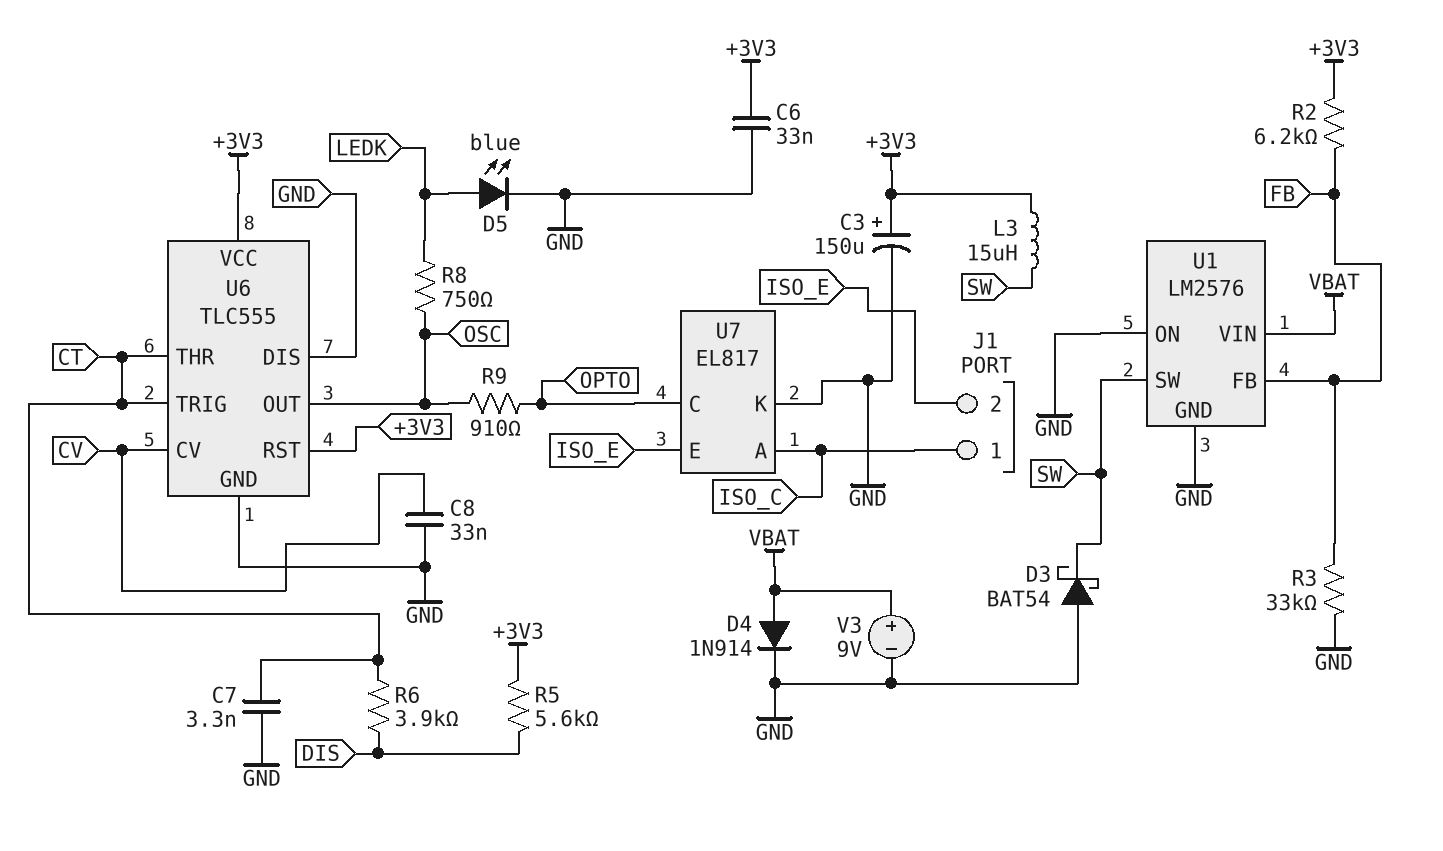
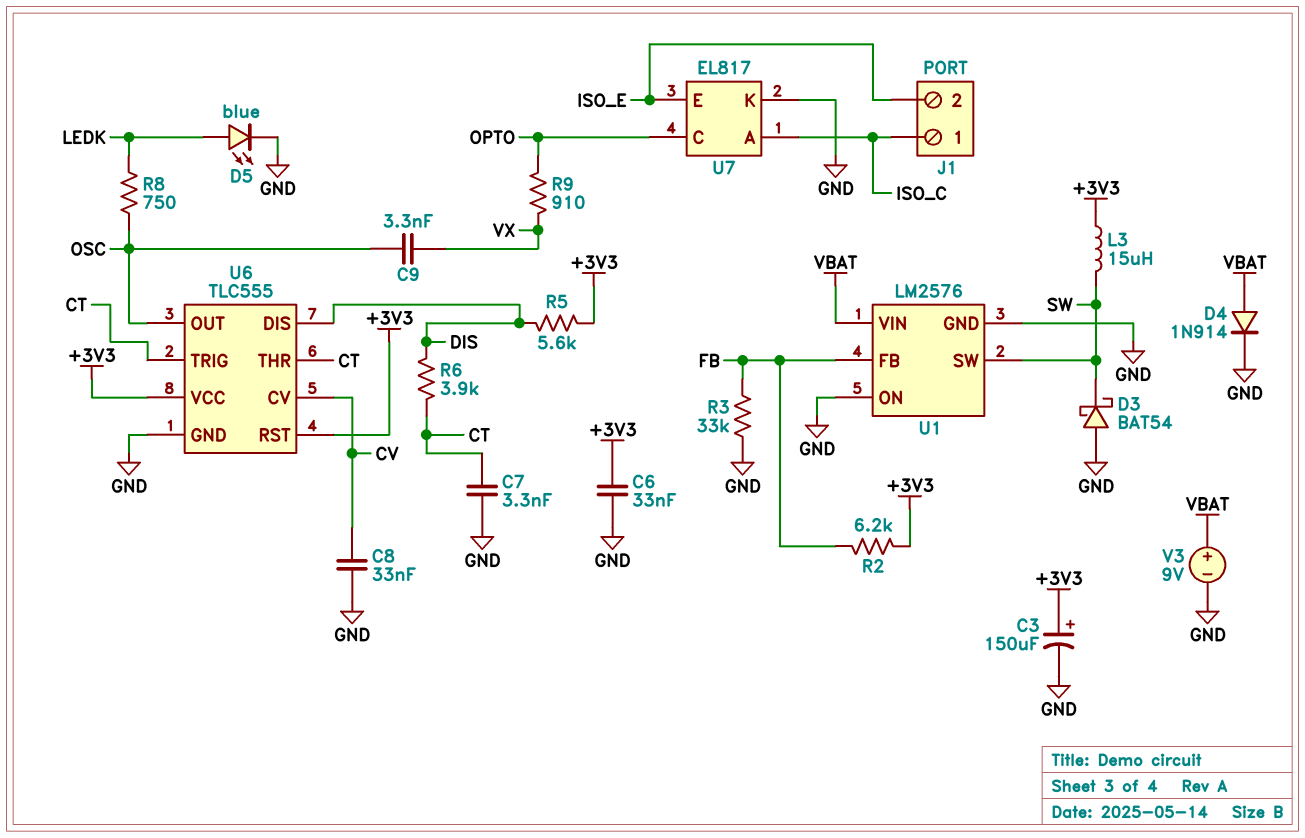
C9: none -> 3.3nF (OSC, VX)
R9: 910 (OPTO, OSC) -> 910 (OPTO, VX)
U6 pin DIS: GND -> DIS

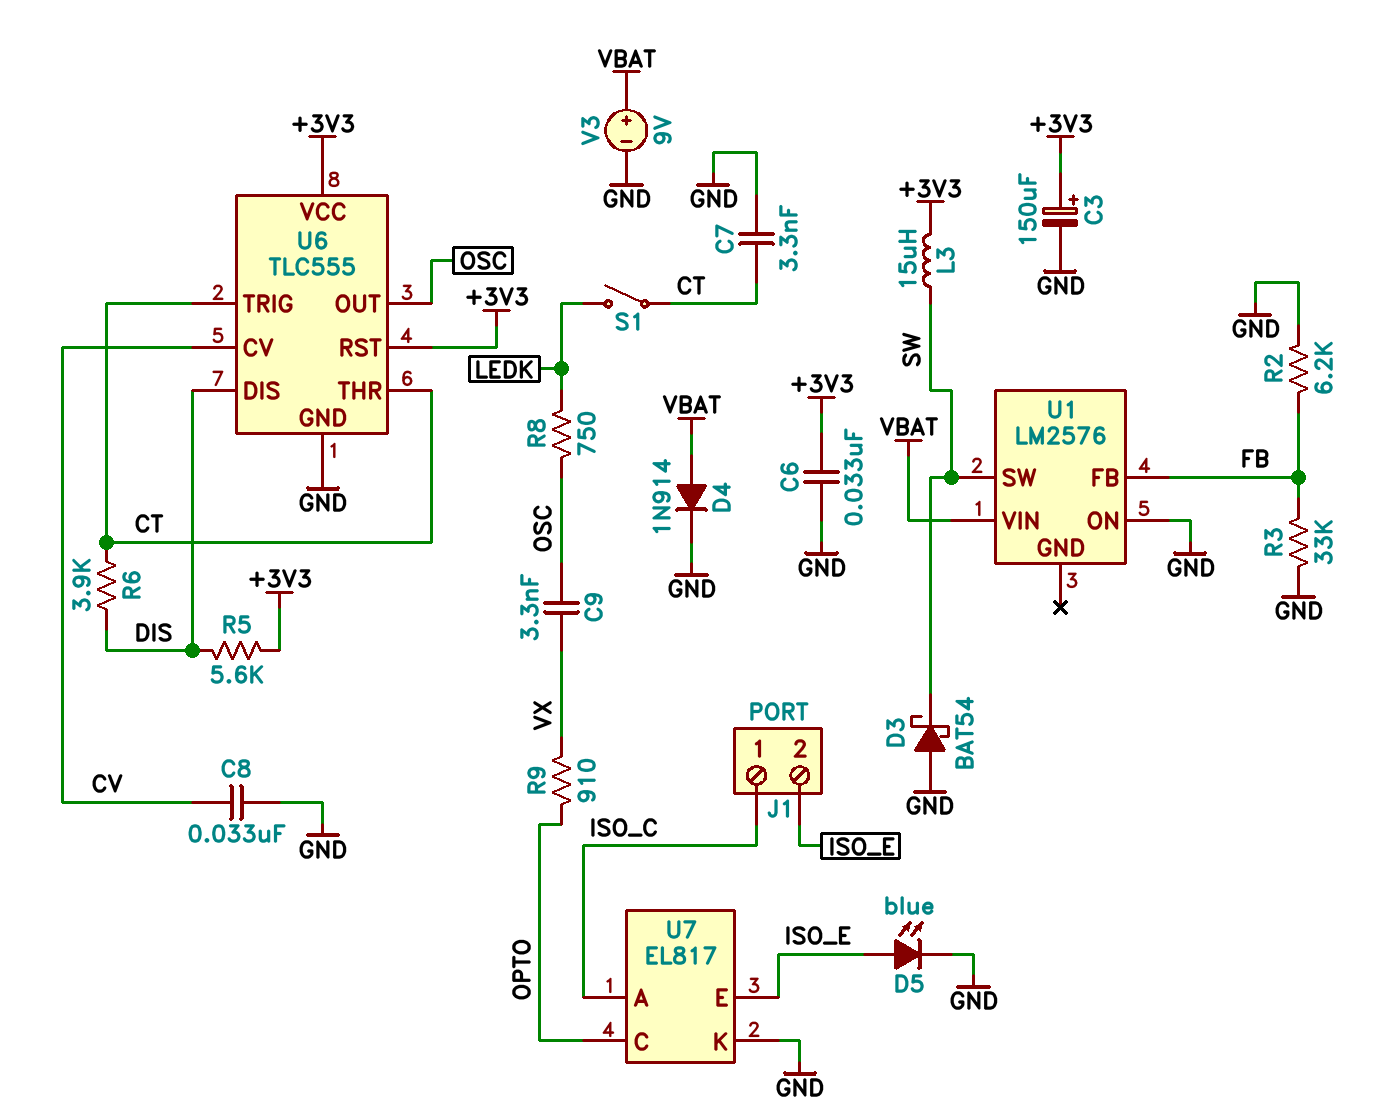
D5: LED blue (A LEDK, K GND) -> LED blue (A ISO_E, K GND)
R2: 6.2k (+3V3, FB) -> 6.2k (FB, GND)
S1: none -> switch (CT, LEDK)
U1 pin GND: GND -> none

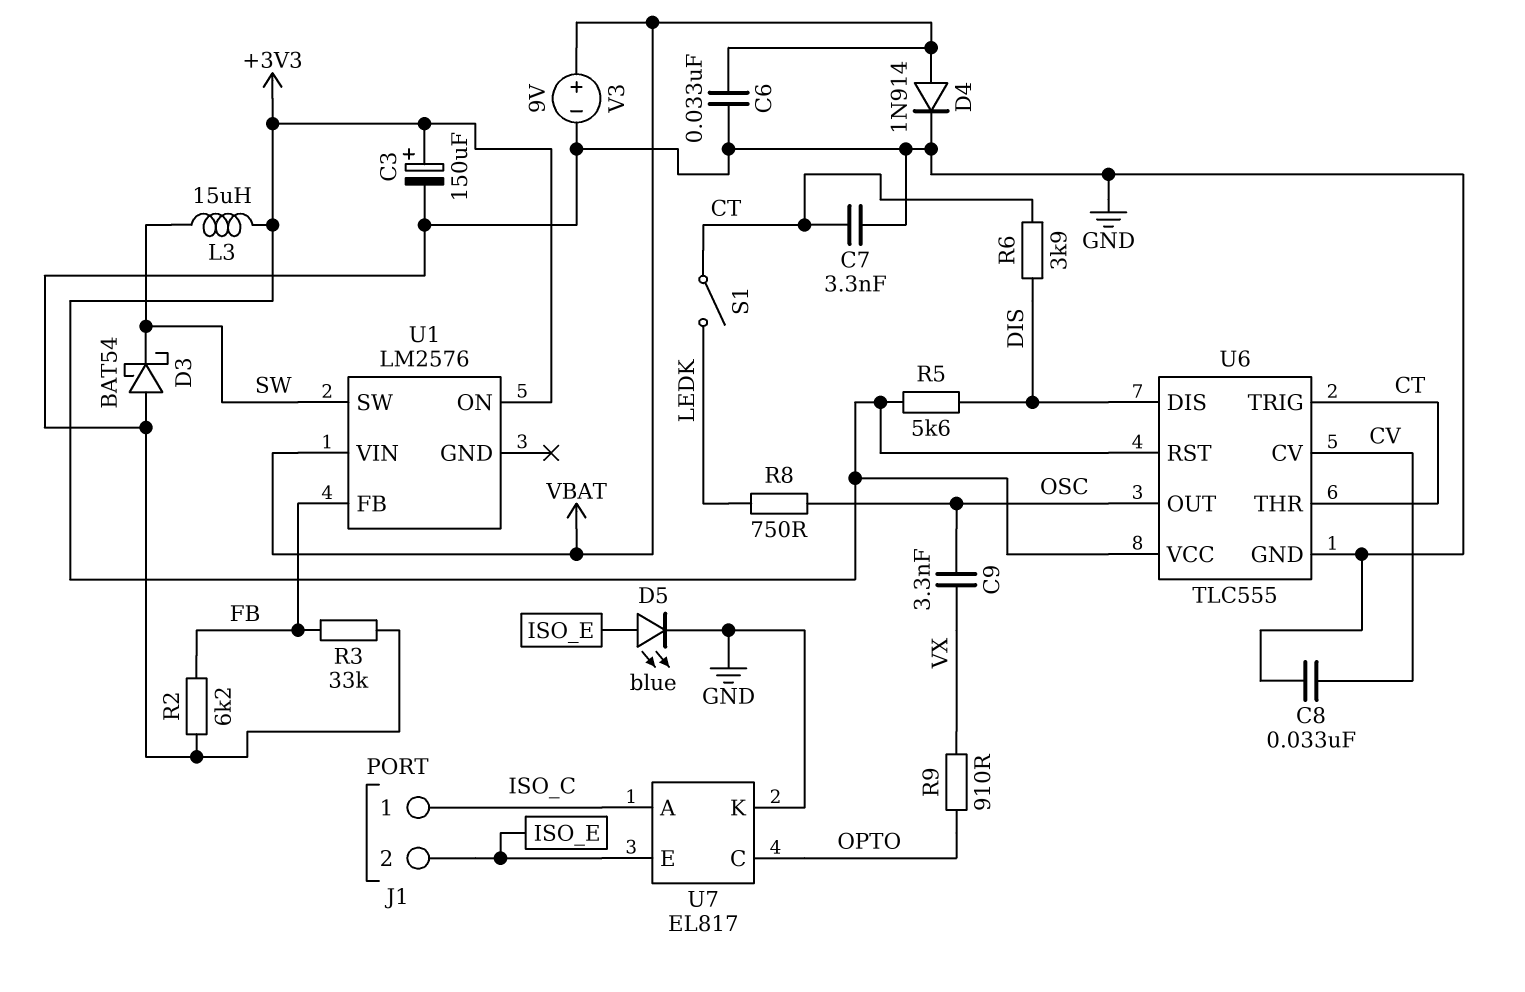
C6: 33nF (+3V3, GND) -> 33nF (GND, VBAT)
U1 pin ON: GND -> +3V3

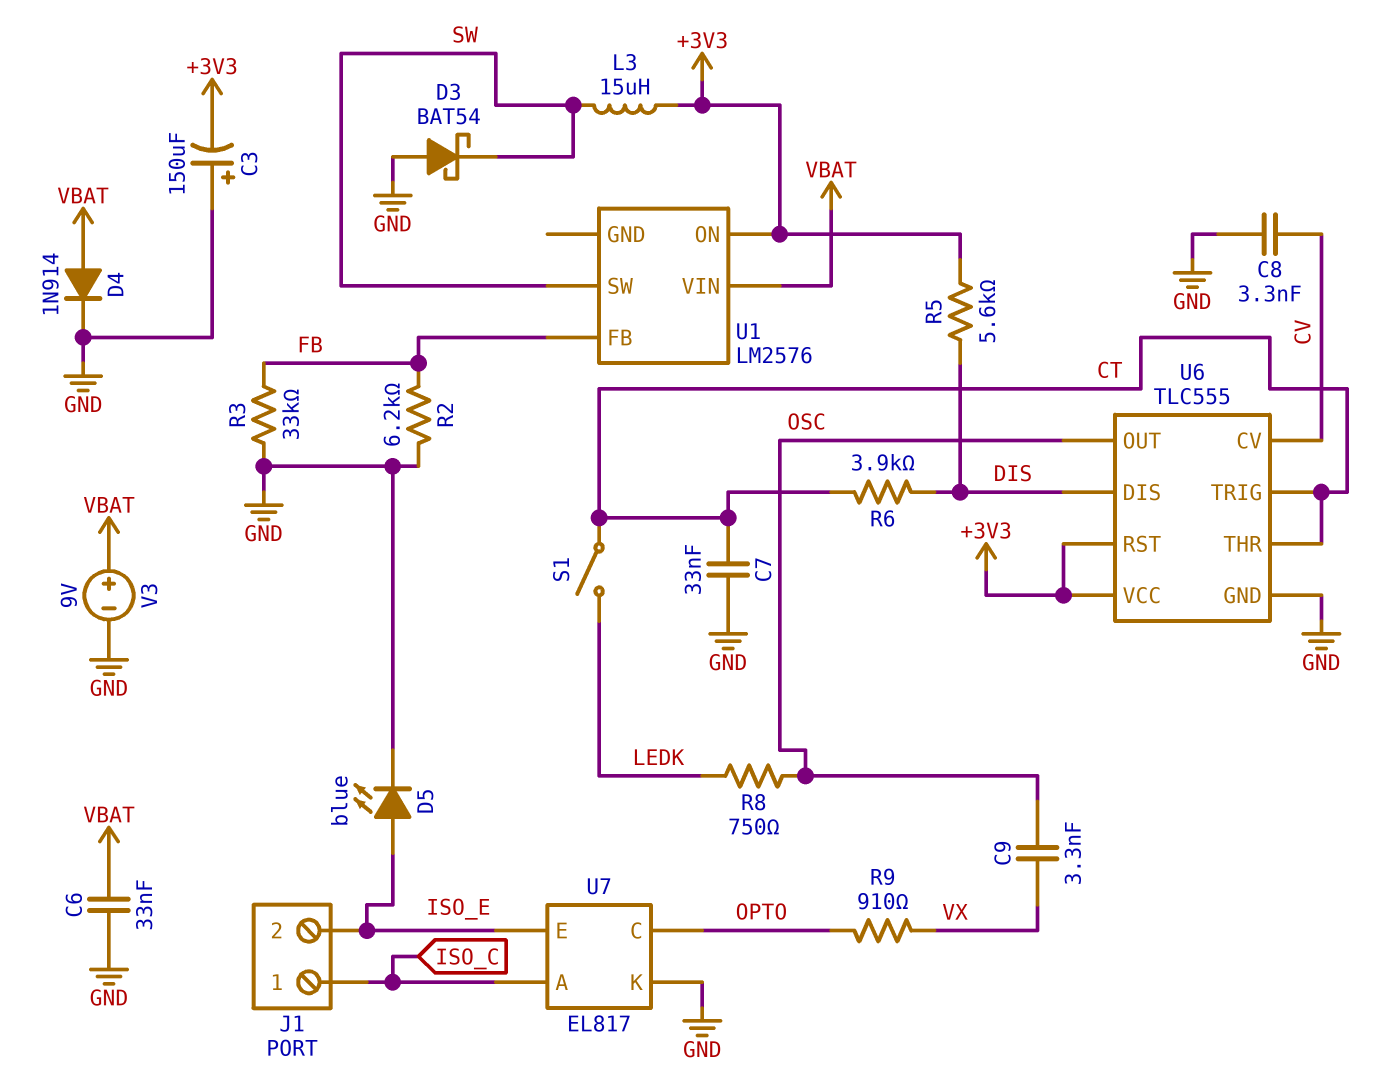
C3: 150uF (plus +3V3, minus GND) -> 150uF (plus GND, minus +3V3)
C7: 3.3nF (CT, GND) -> 33nF (CT, GND)
C8: 33nF (CV, GND) -> 3.3nF (CV, GND)

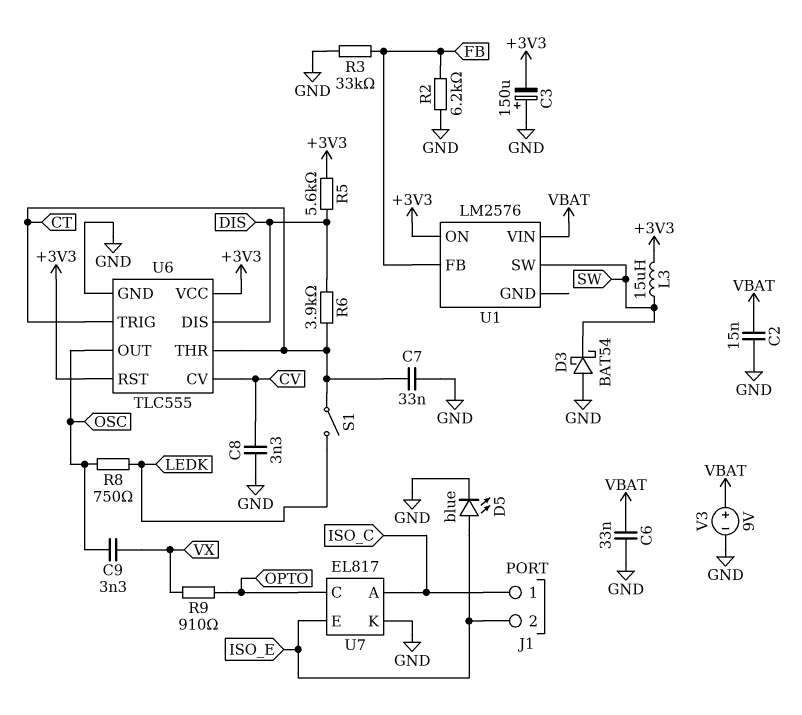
C2: none -> 15nF (GND, VBAT)
D4: diode 1N914 (A VBAT, K GND) -> none

